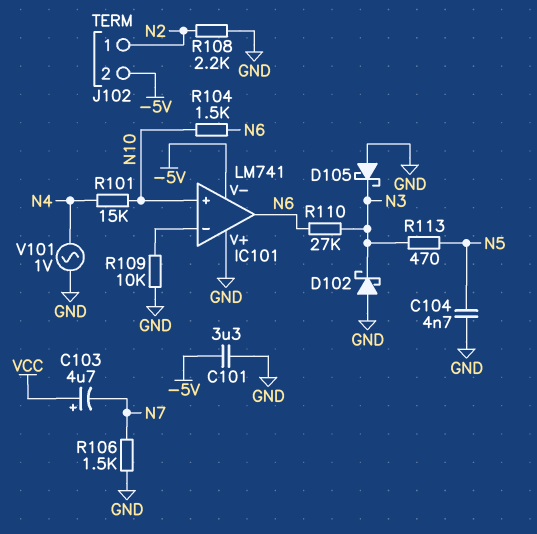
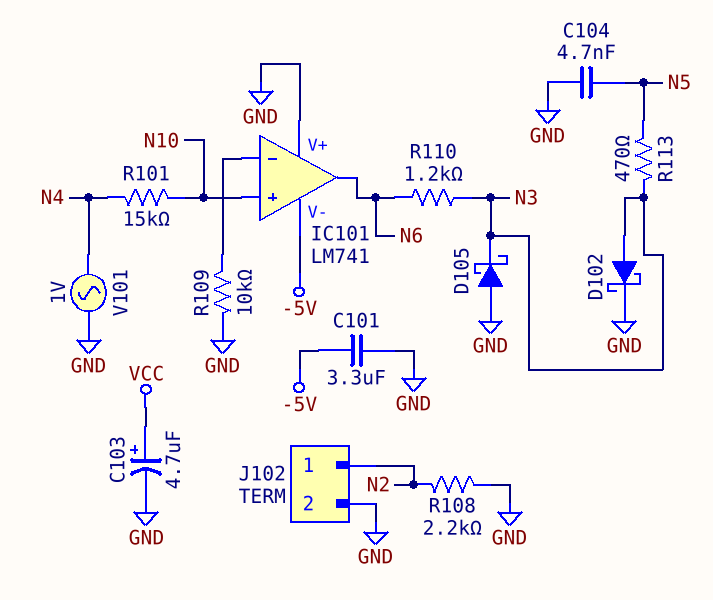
C103: 4.7uF (plus VCC, minus N7) -> 4.7uF (plus VCC, minus GND)
D102: schottky (A GND, K N3) -> schottky (A N3, K GND)
J102 pin 2: -5V -> GND
R104: 1.5k (N6, N10) -> none
R106: 1.5k (GND, N7) -> none
R110: 27k (N3, N6) -> 1.2k (N3, N6)

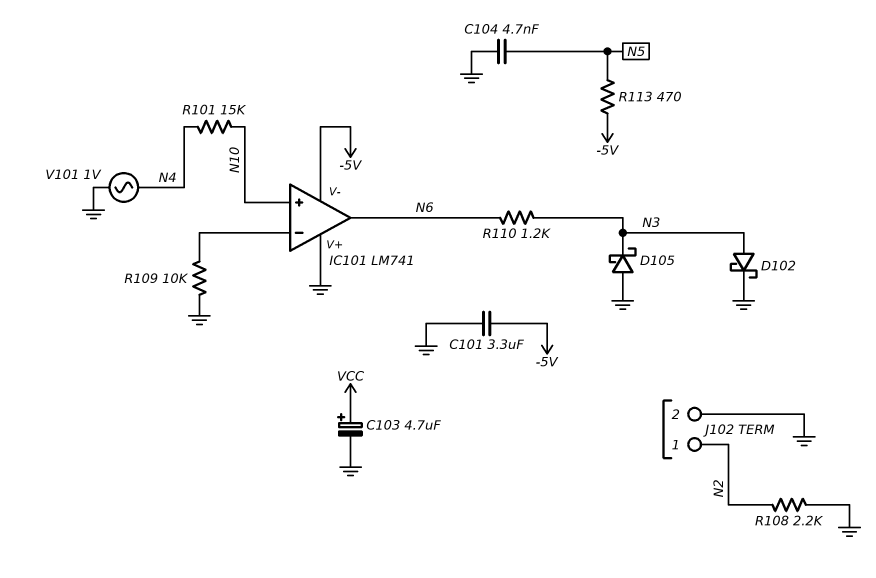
R113: 470 (N3, N5) -> 470 (-5V, N5)

